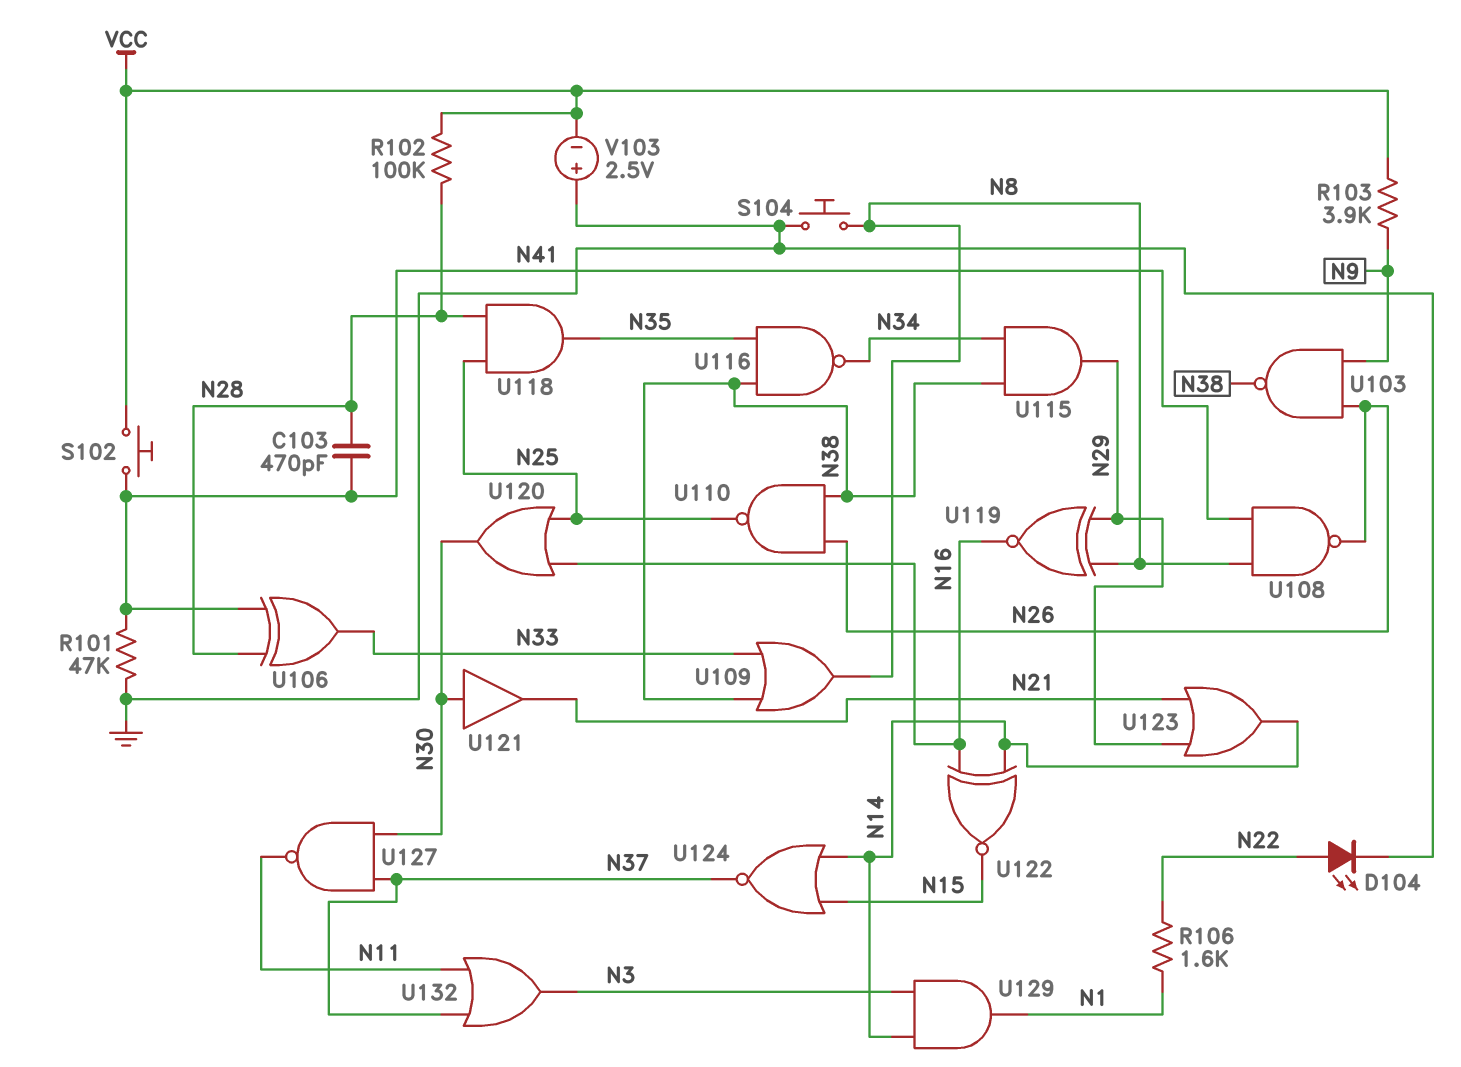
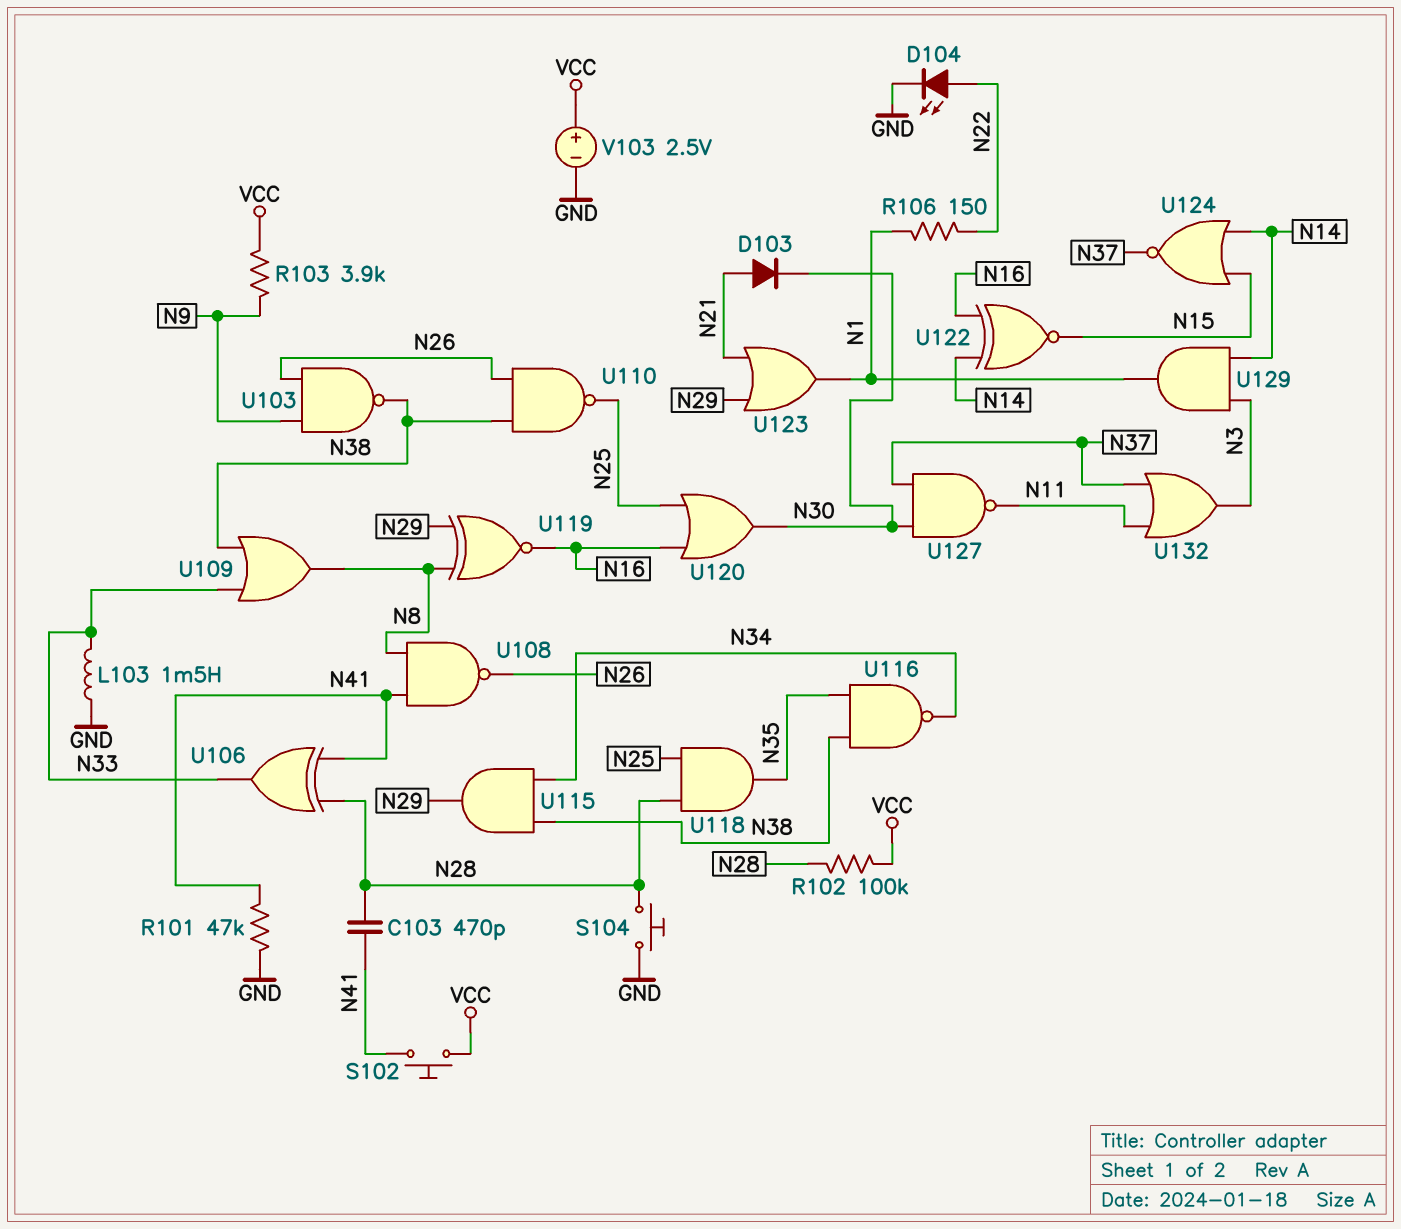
D103: none -> diode (A N21, K N30)
L103: none -> 1.5mH (GND, N33)
R106: 1.6k (N1, N22) -> 150 (N1, N22)
S104: button (GND, N8) -> button (GND, N28)
U121: buffer (in N30, out N21) -> none
U123: OR (in N21, in N29, out N14) -> OR (in N21, in N29, out N1)
V103: 2.5V (plus GND, minus VCC) -> 2.5V (plus VCC, minus GND)

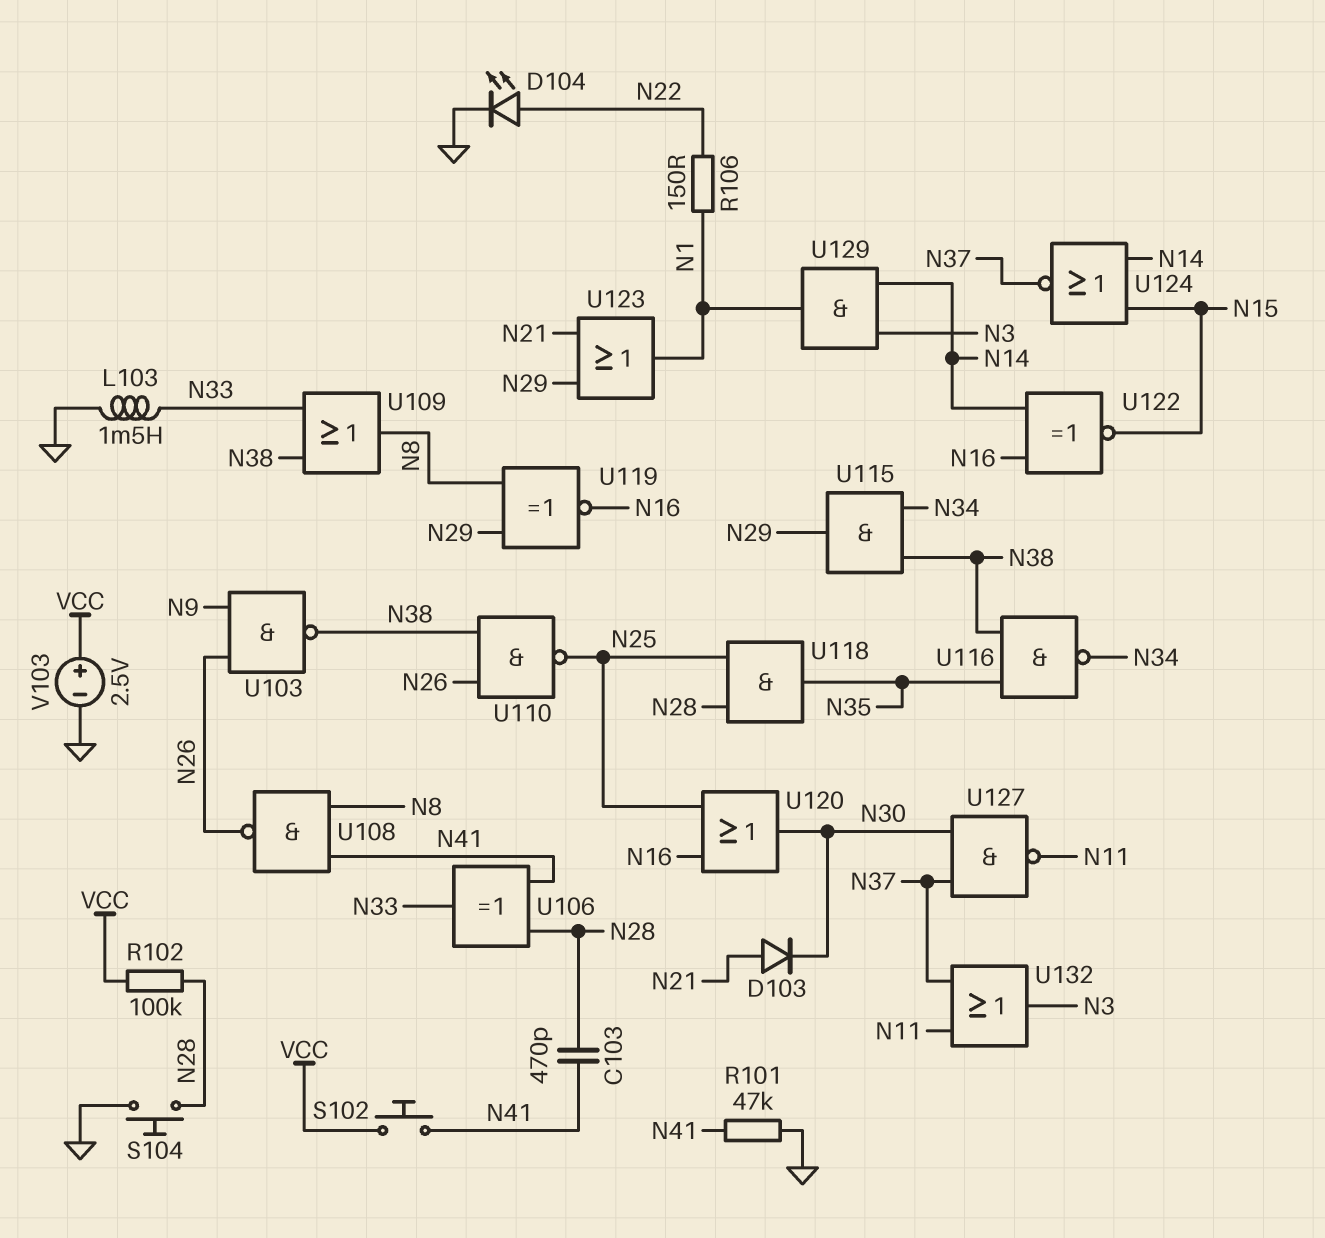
R103: 3.9k (N9, VCC) -> none

